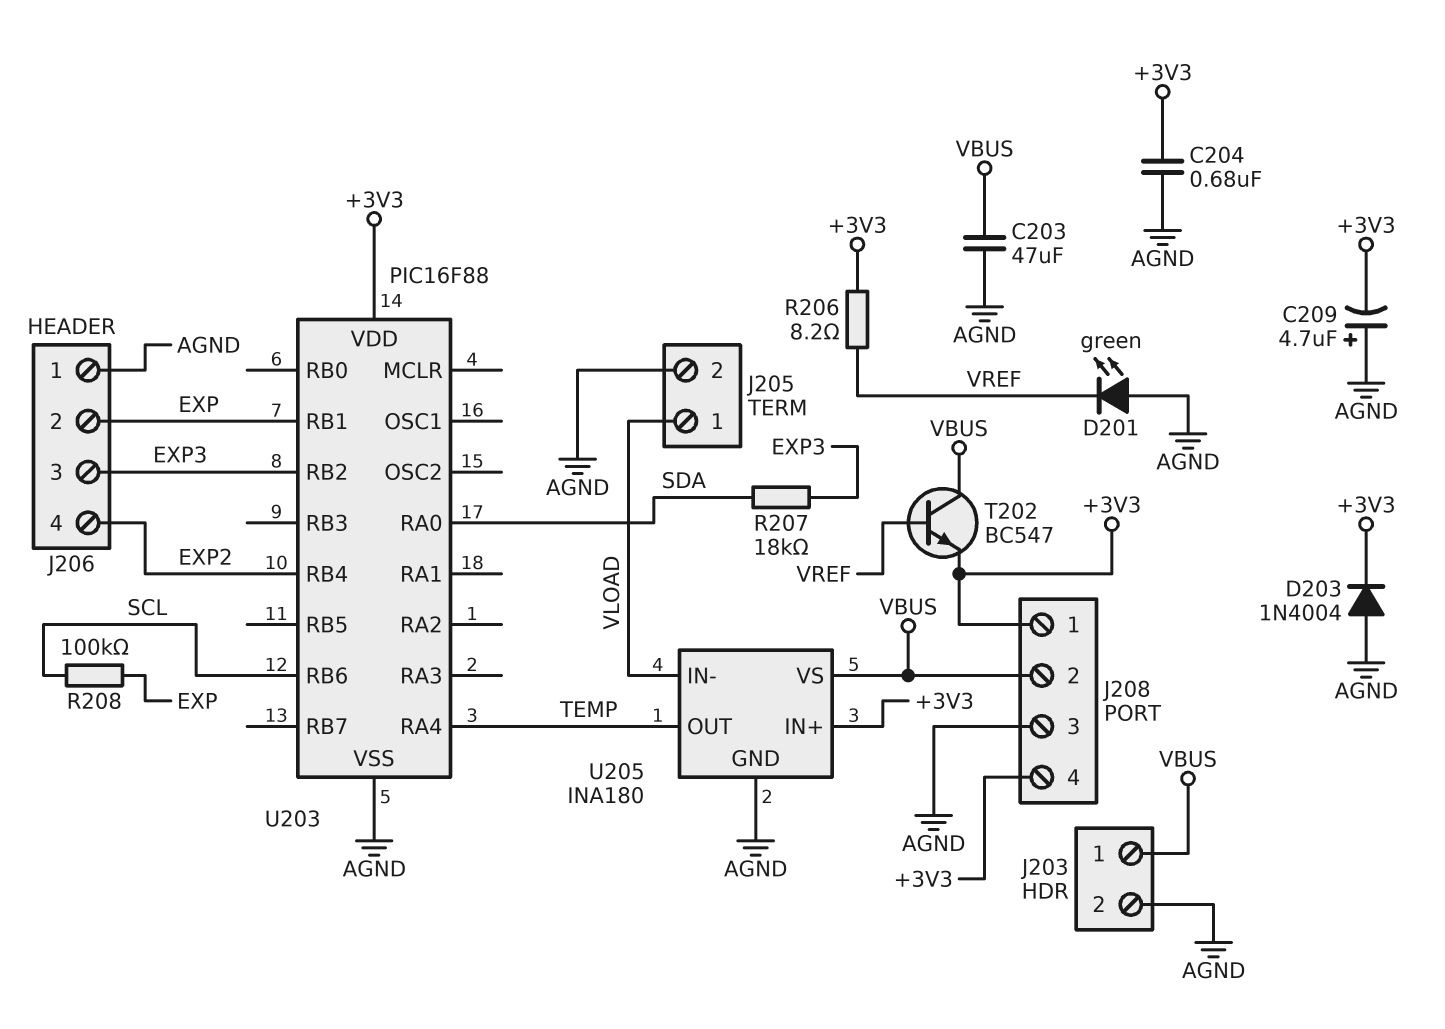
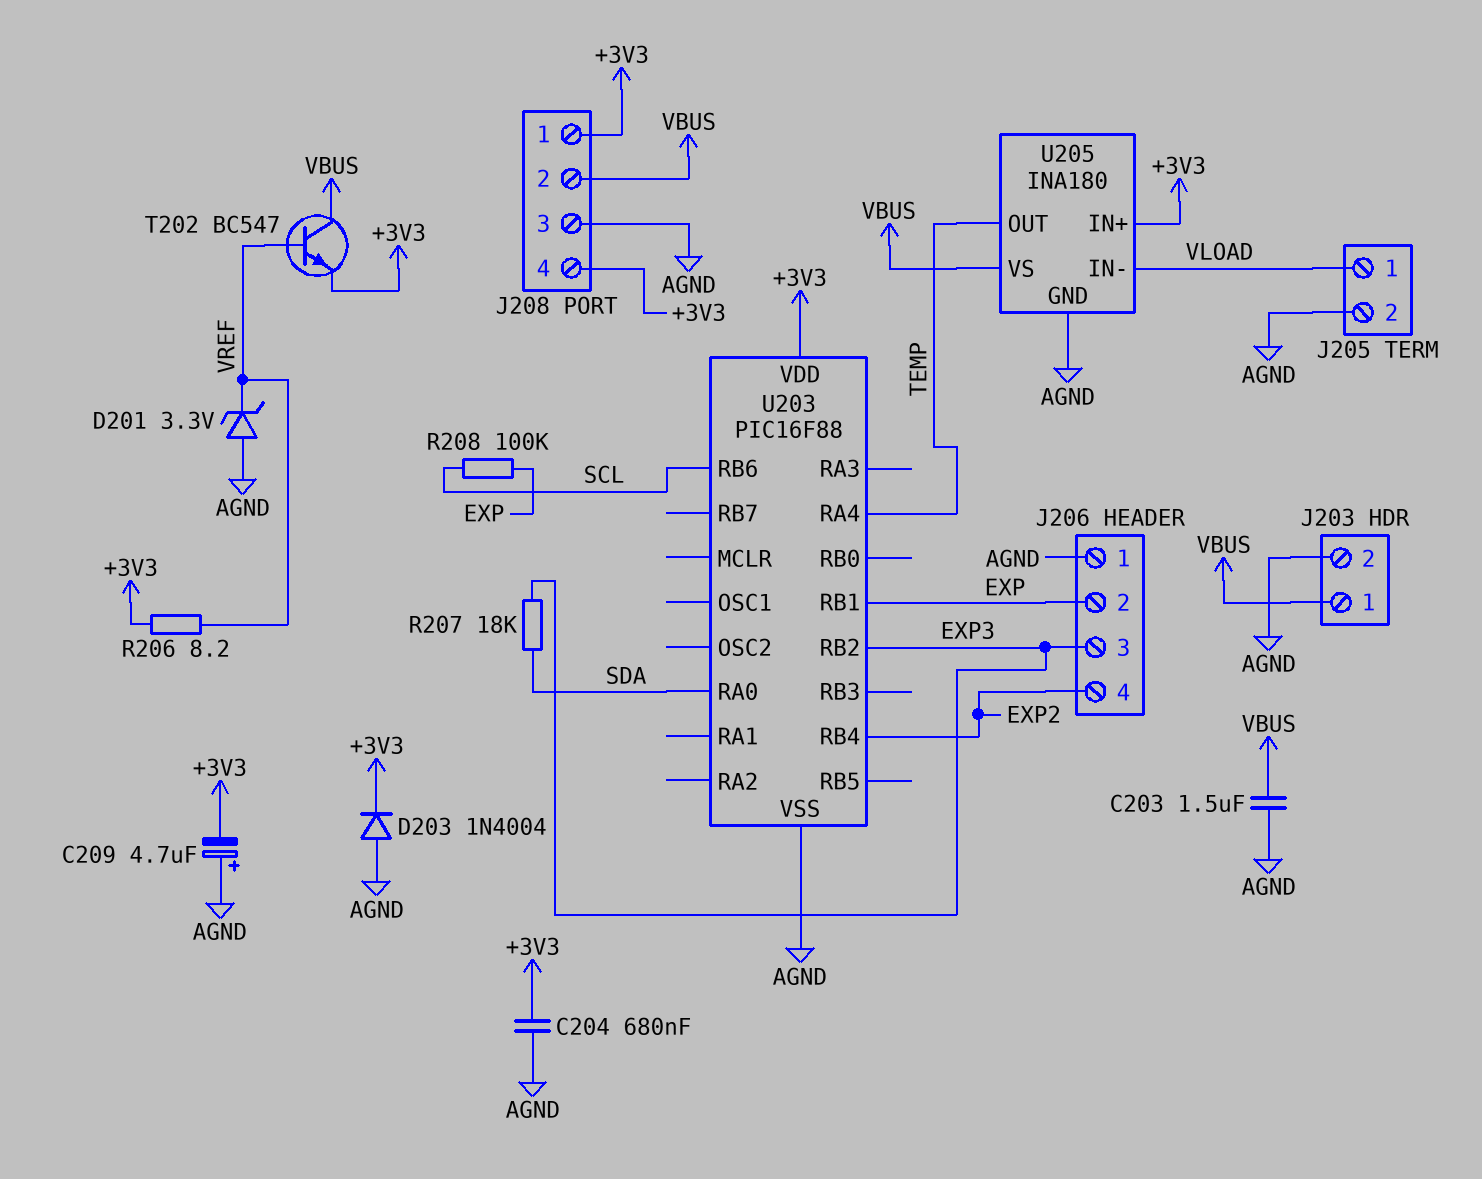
C203: 47uF (AGND, VBUS) -> 1.5uF (AGND, VBUS)
D201: LED green (A AGND, K VREF) -> zener 3.3V (A AGND, K VREF)

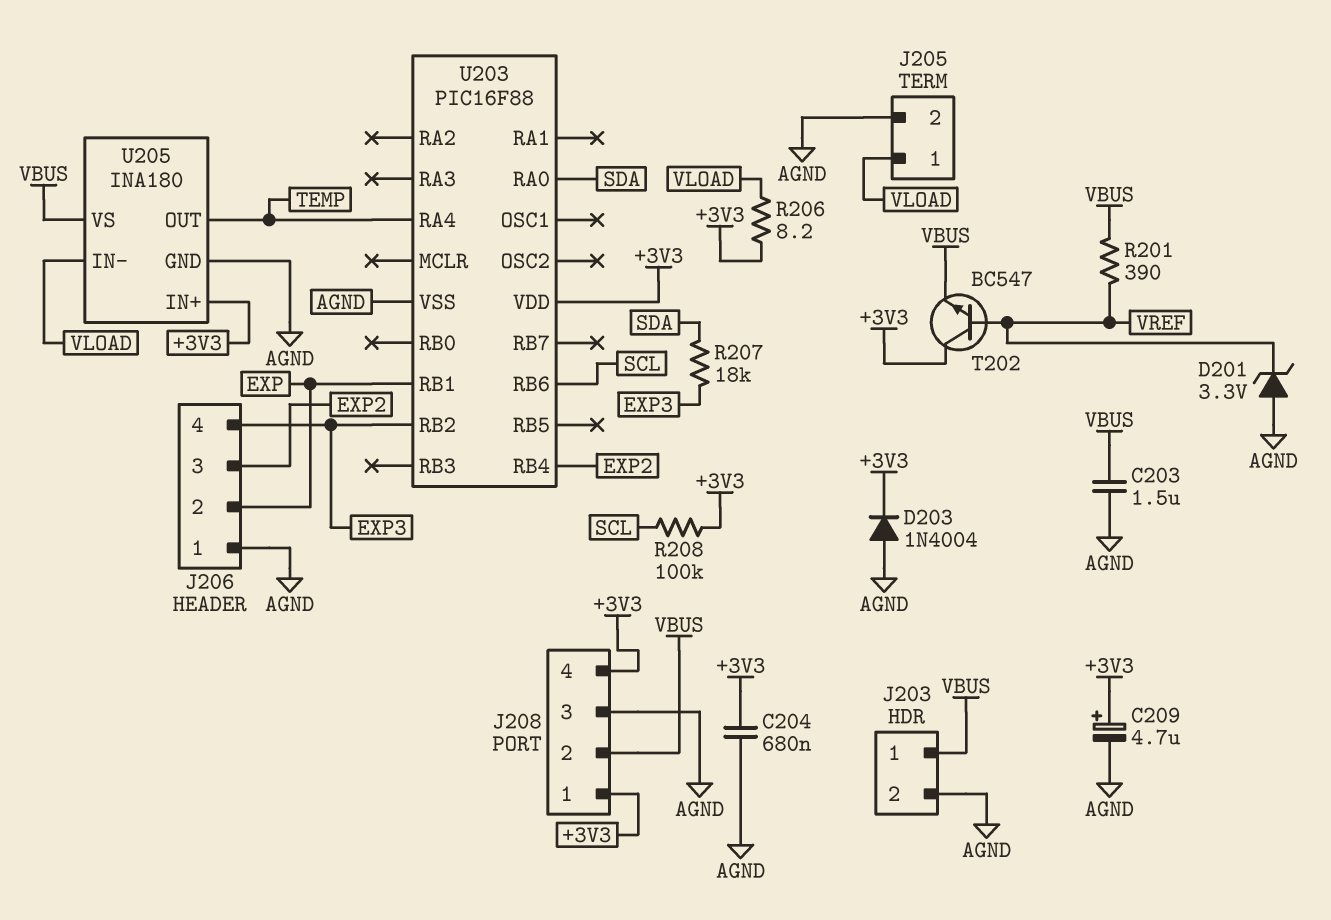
C209: 4.7uF (plus AGND, minus +3V3) -> 4.7uF (plus +3V3, minus AGND)
J206 pin 3: EXP3 -> EXP2
J206 pin 4: EXP2 -> EXP3
R201: none -> 390 (VBUS, VREF)
R206: 8.2 (+3V3, VREF) -> 8.2 (+3V3, VLOAD)
R208: 100k (EXP, SCL) -> 100k (+3V3, SCL)
T202: NPN BC547 (B VREF, C VBUS, E +3V3) -> NPN BC547 (B VREF, C +3V3, E VBUS)

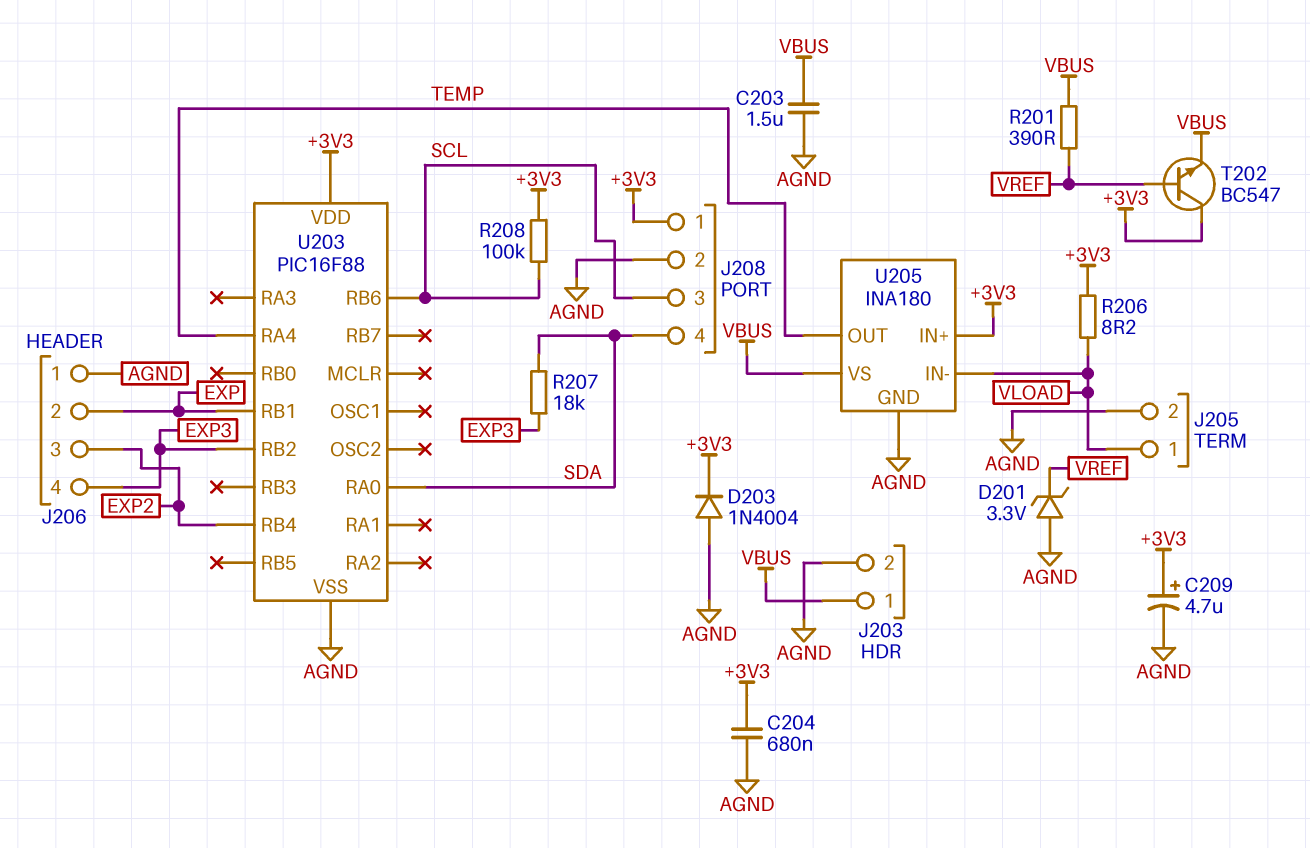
J208 pin 2: VBUS -> AGND
J208 pin 3: AGND -> SCL
J208 pin 4: +3V3 -> SDA

